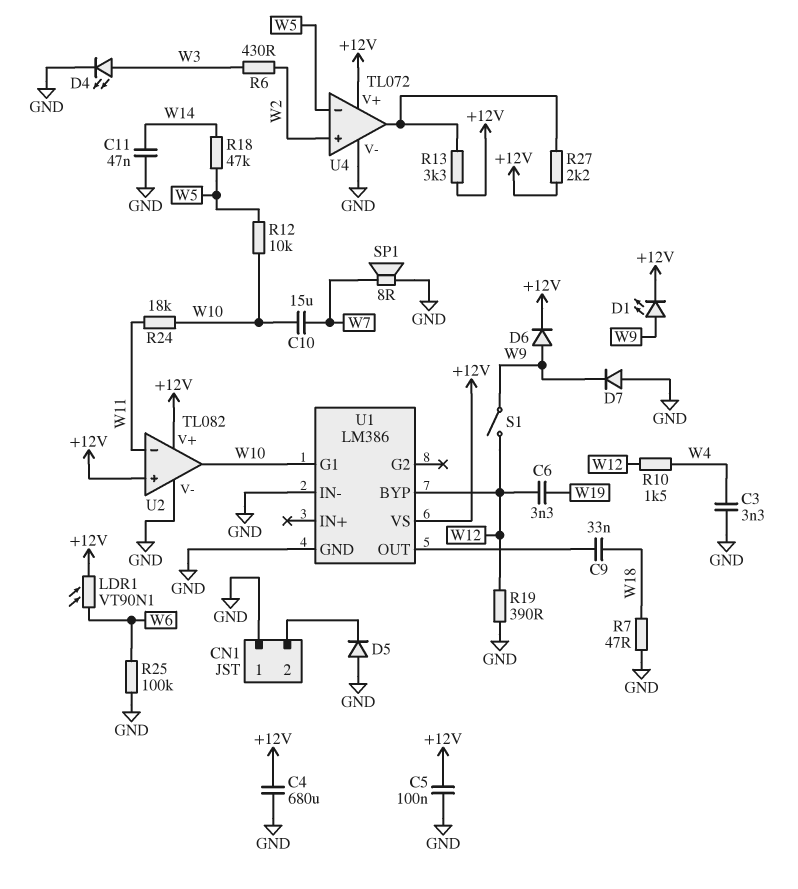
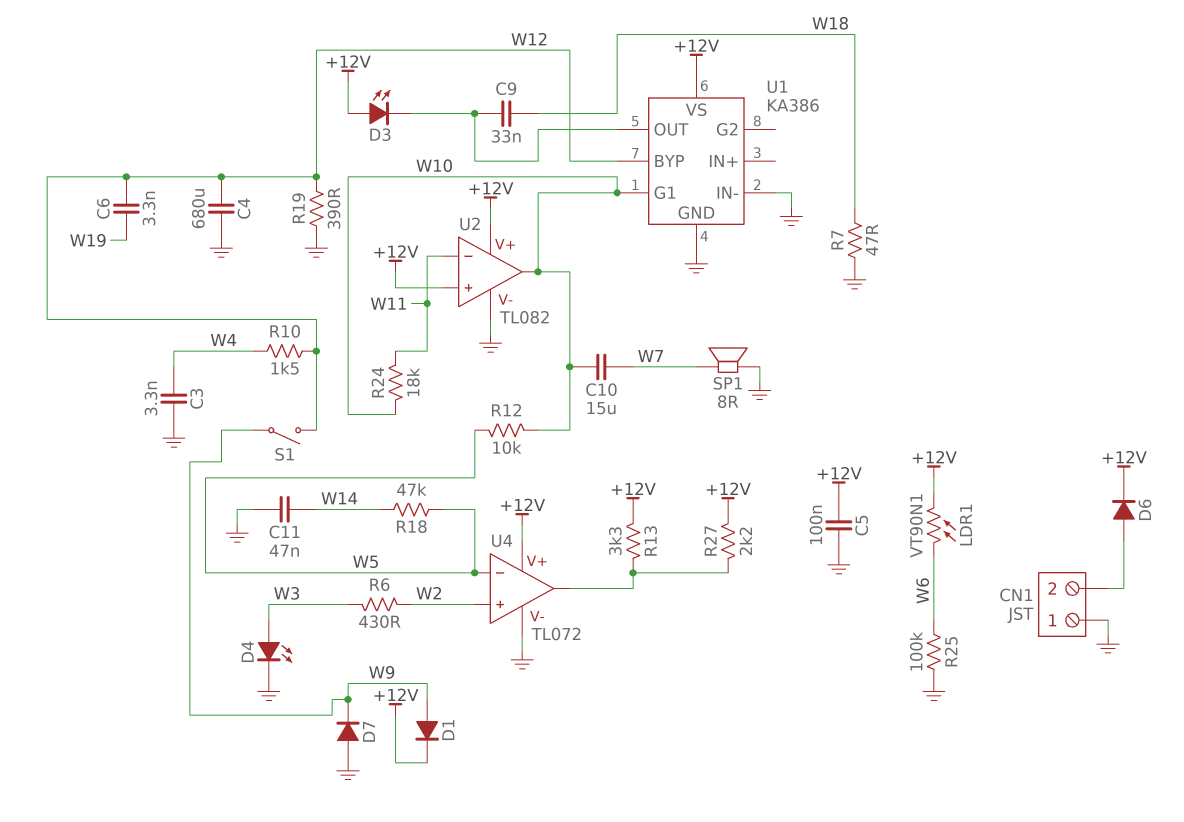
C4: 680uF (+12V, GND) -> 680uF (GND, W12)
D1: LED (A W9, K +12V) -> diode (A W9, K +12V)
D3: none -> LED (A +12V, K U1/OUT)
D5: diode (A GND, K CN1/2) -> none
D6: diode (A W9, K +12V) -> diode (A CN1/2, K +12V)
U1: LM386 -> KA386

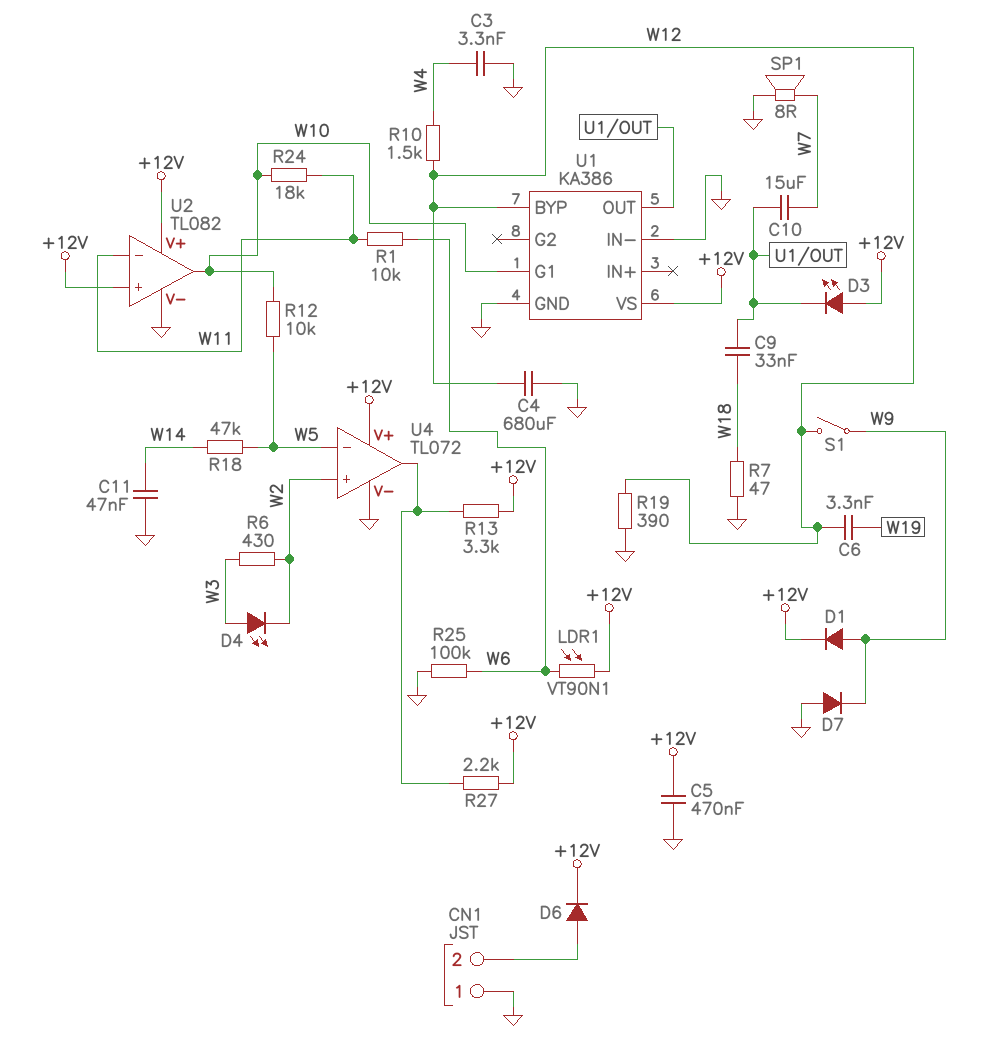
C5: 100nF (+12V, GND) -> 470nF (+12V, GND)
C10: 15uF (W7, W10) -> 15uF (U1/OUT, W7)
D4: LED (A W3, K GND) -> LED (A W3, K W2)
R1: none -> 10k (W6, W11)

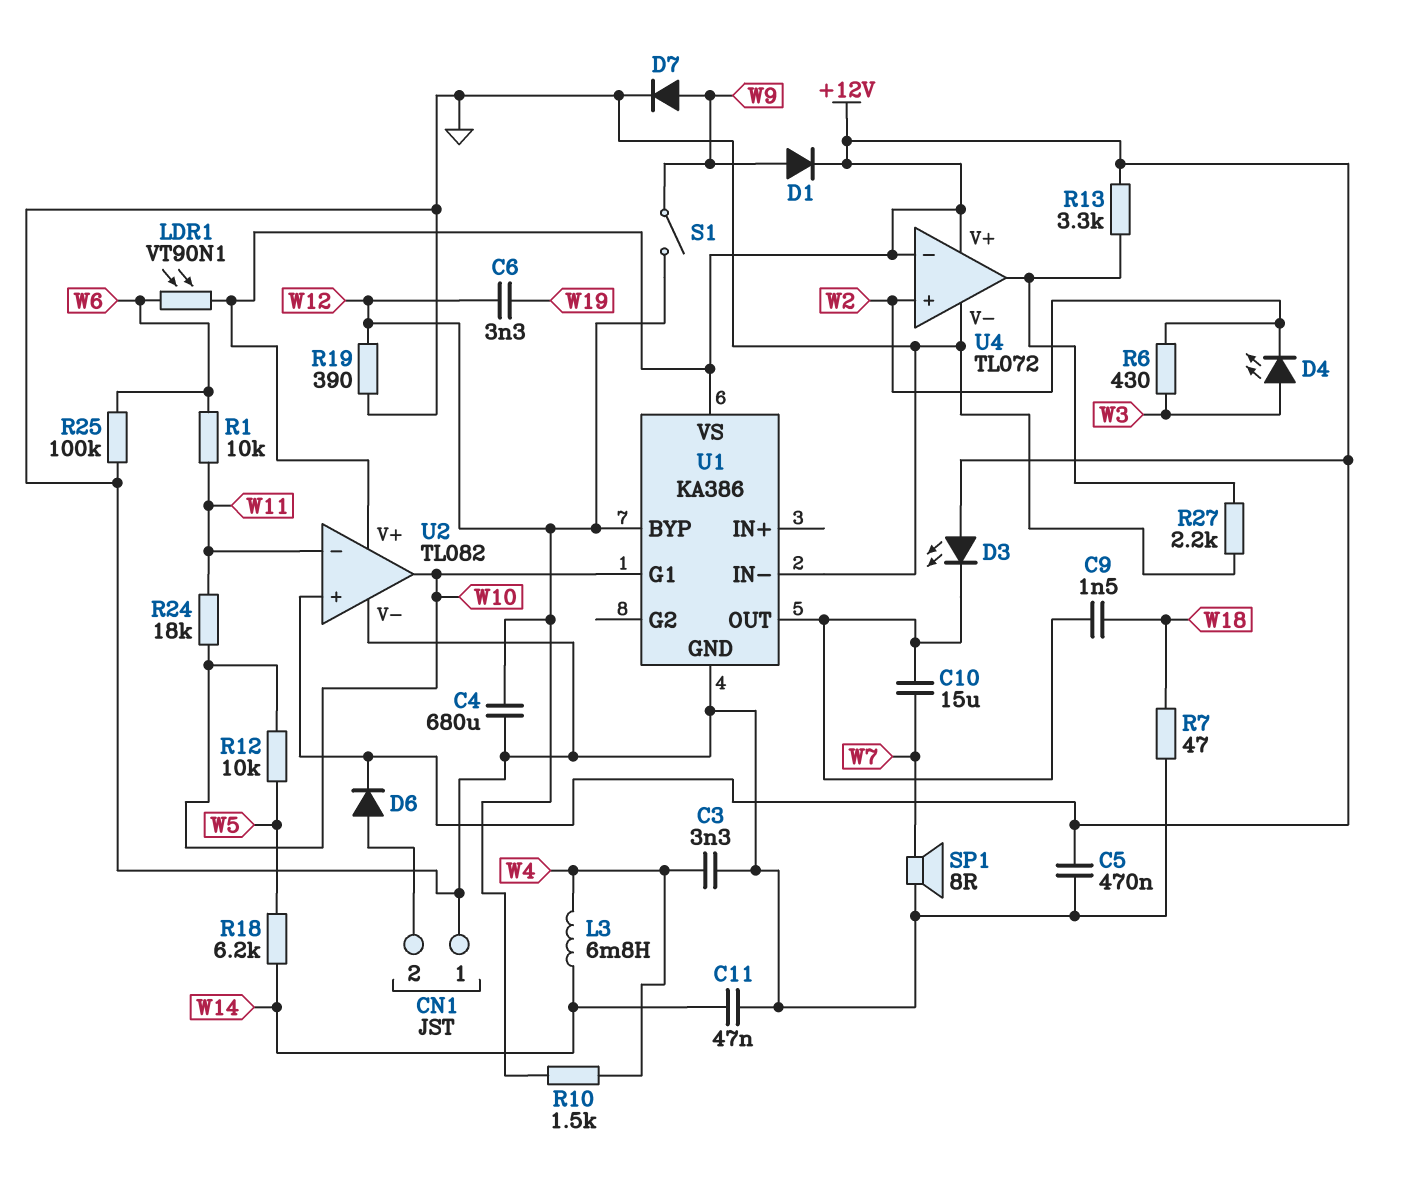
C9: 33nF (U1/OUT, W18) -> 1.5nF (U1/OUT, W18)
D7: diode (A GND, K W9) -> diode (A W9, K GND)
L3: none -> 6.8mH (W4, W14)
R18: 47k (W5, W14) -> 6.2k (W5, W14)
R27: 2.2k (+12V, U4/out) -> 2.2k (GND, U4/out)
U4 pin in-: W5 -> +12V

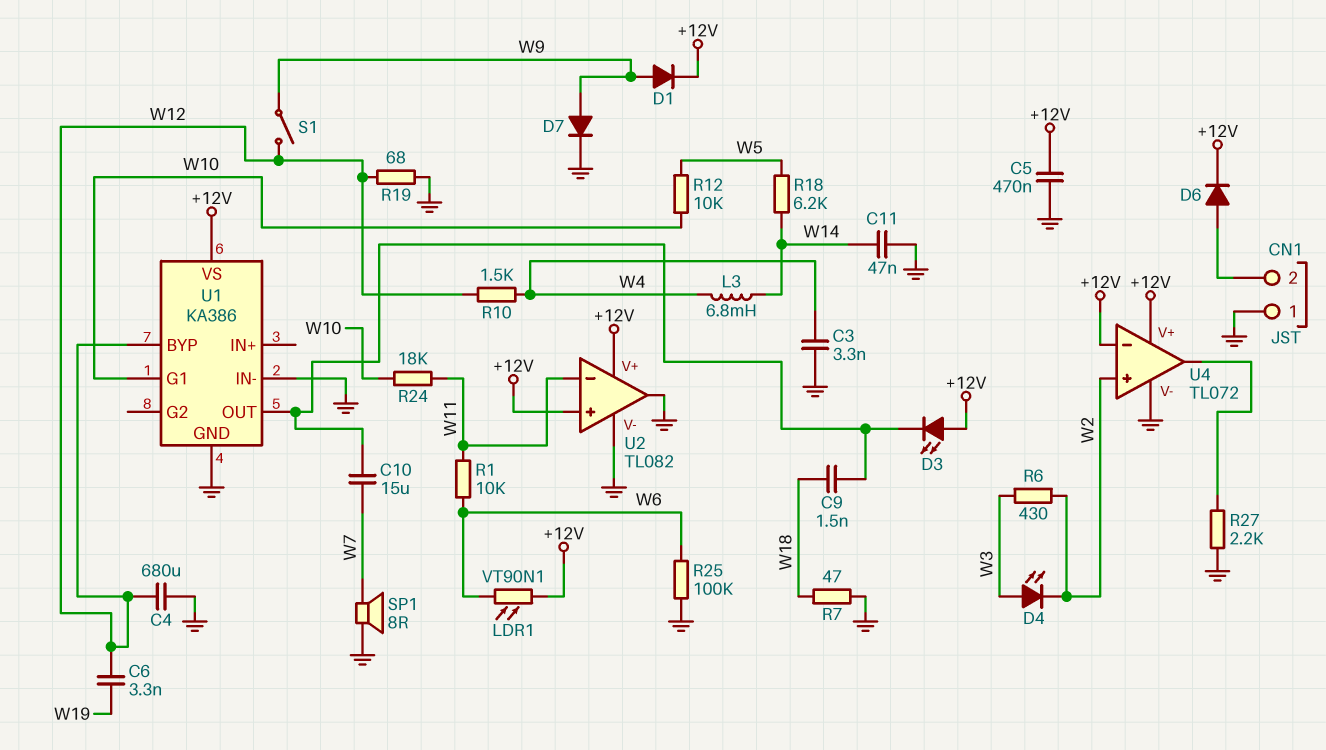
R13: 3.3k (+12V, U4/out) -> none
R19: 390 (GND, W12) -> 68 (GND, W12)
U2 pin out: W10 -> GND

